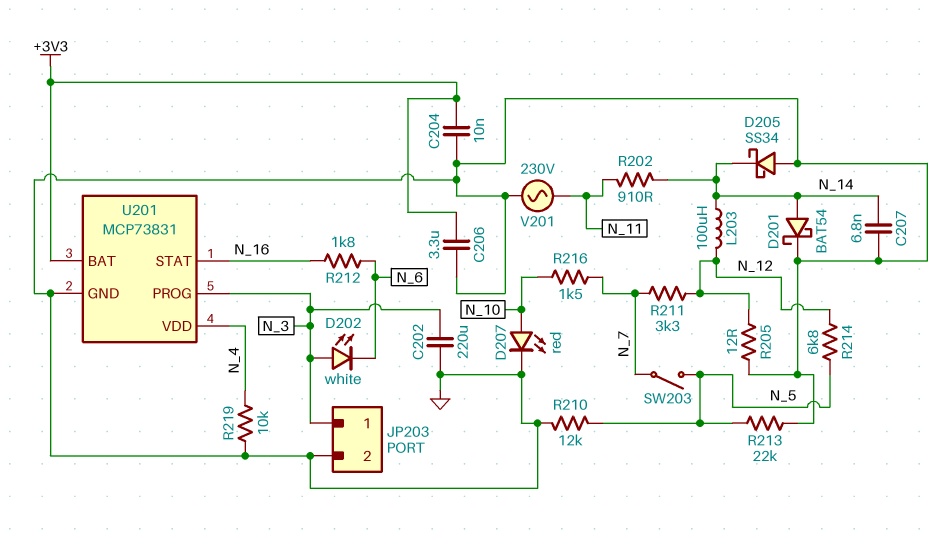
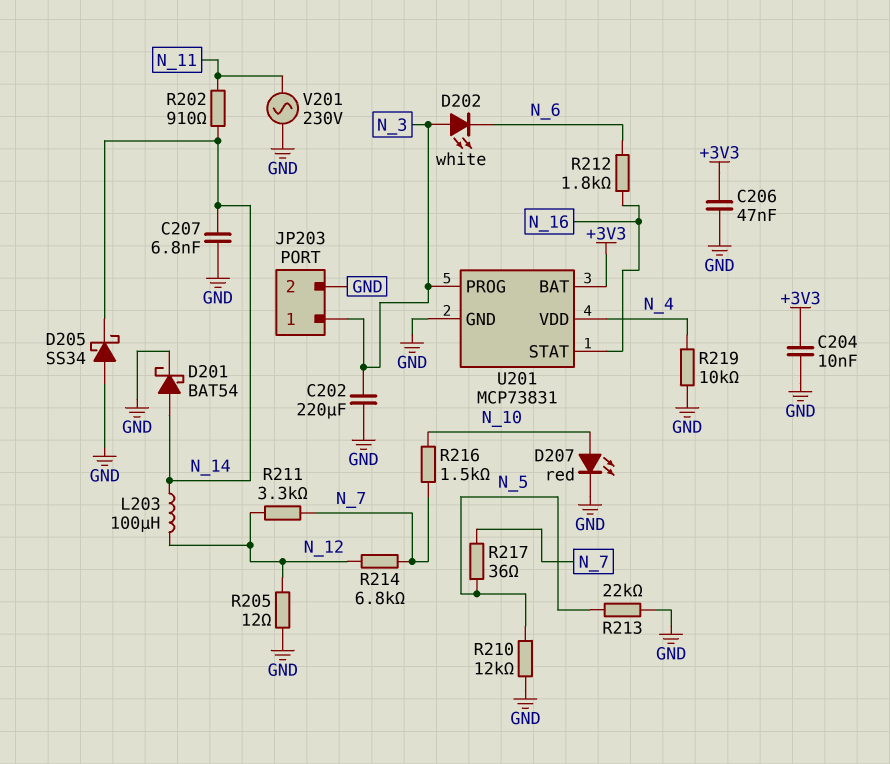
C206: 3.3uF (+3V3, GND) -> 47nF (+3V3, GND)
R214: 6.8k (N_5, N_12) -> 6.8k (N_7, N_12)
R217: none -> 36 (N_5, N_7)
SW203: switch (N_5, N_7) -> none

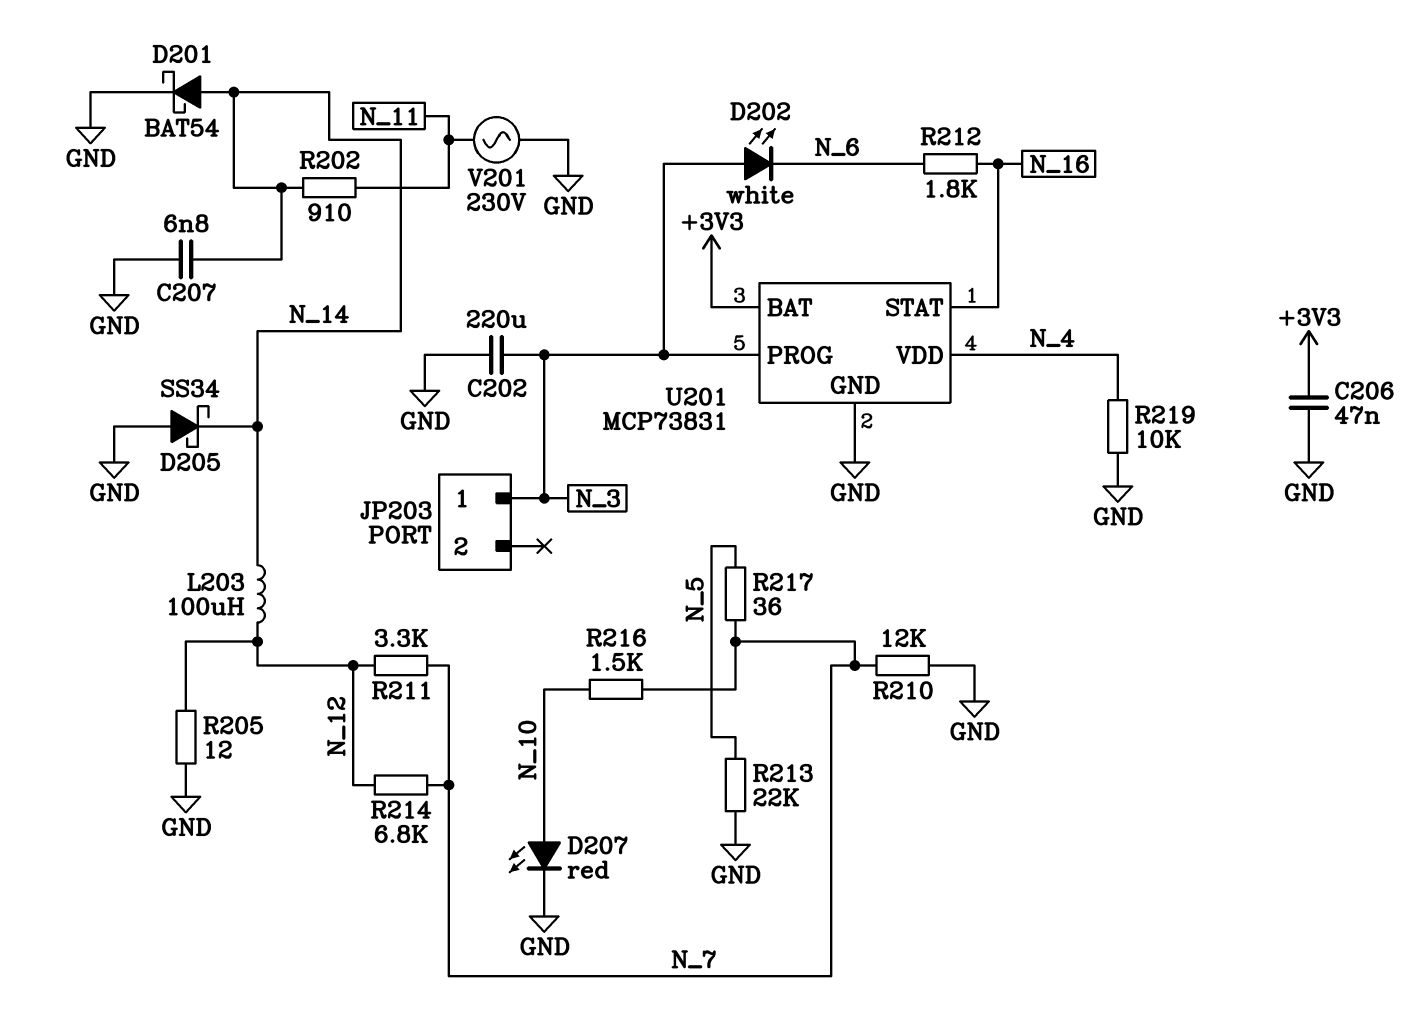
C204: 10nF (+3V3, GND) -> none
JP203 pin 2: GND -> none
R210: 12k (GND, N_5) -> 12k (GND, N_7)

